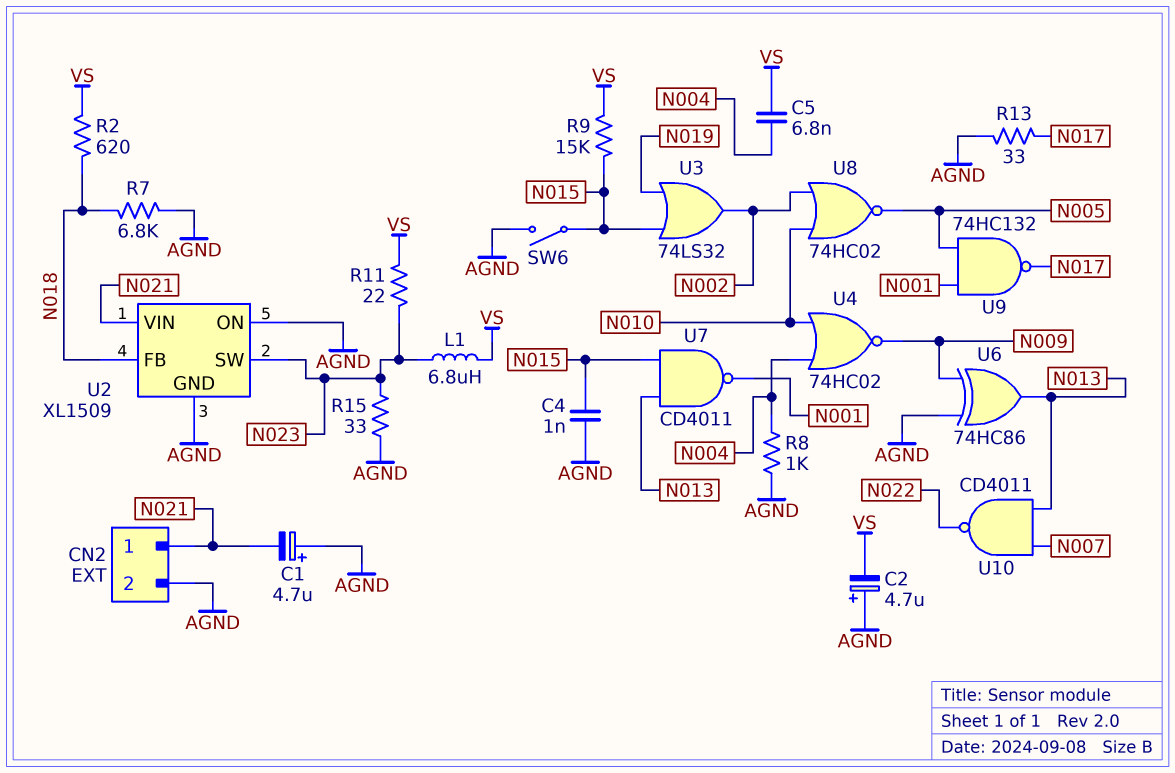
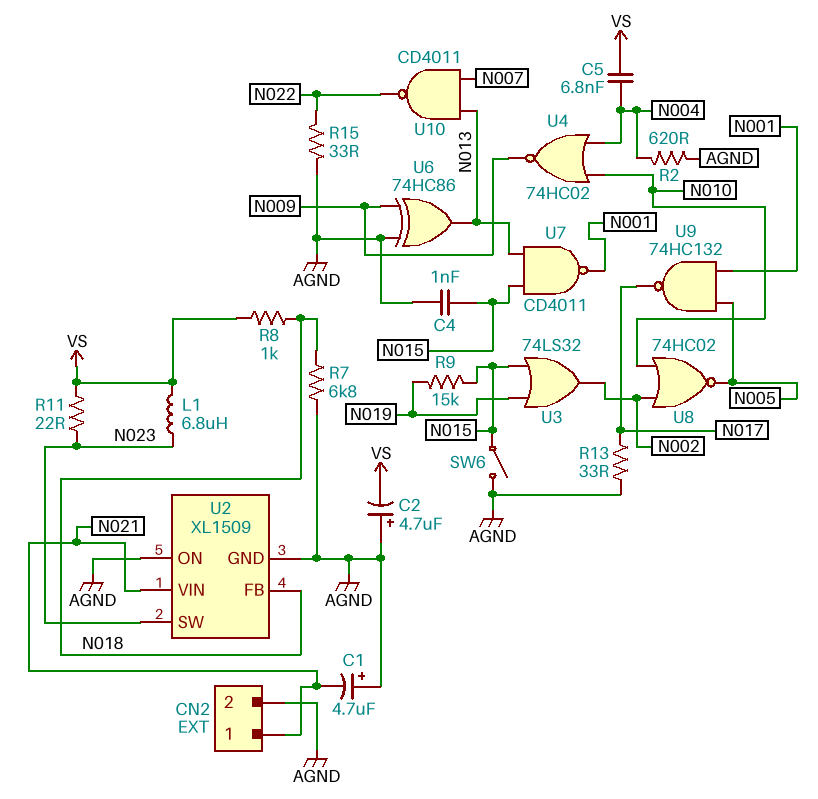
R2: 620 (N018, VS) -> 620 (AGND, N004)
R8: 1k (AGND, N004) -> 1k (N018, VS)
R9: 15k (N015, VS) -> 15k (N015, N019)
R15: 33 (AGND, N023) -> 33 (AGND, N022)

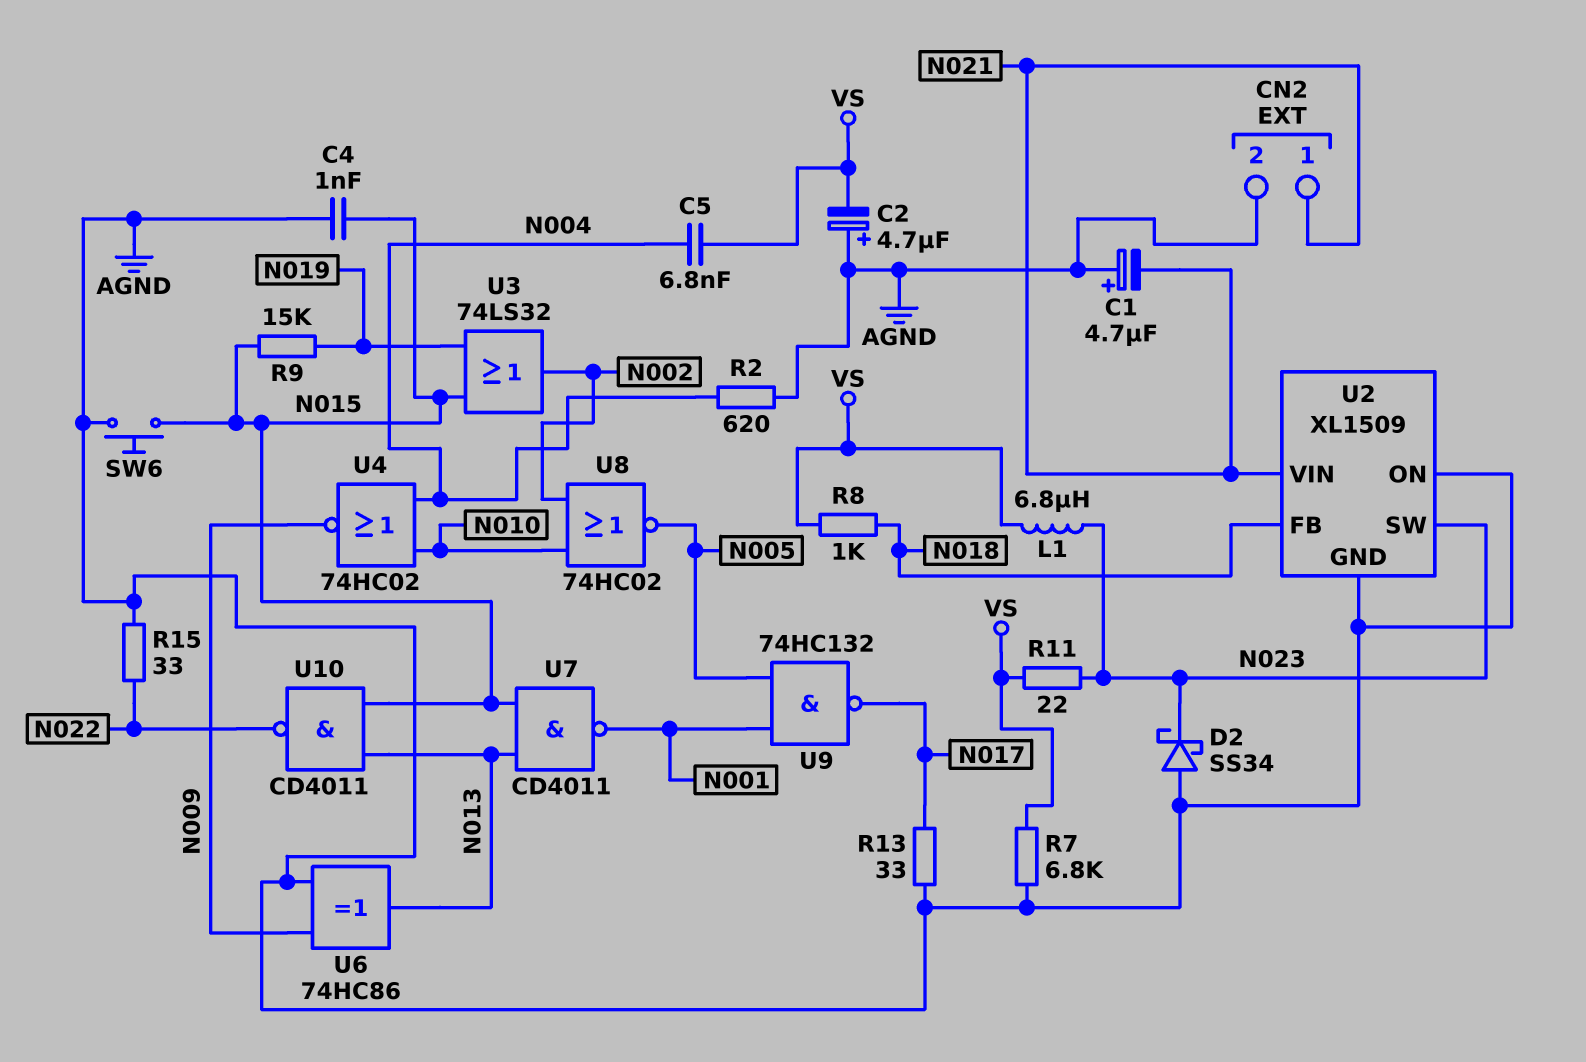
D2: none -> schottky SS34 (A AGND, K N023)
R7: 6.8k (AGND, N018) -> 6.8k (AGND, VS)
SW6: switch (AGND, N015) -> button (AGND, N015)
U10: NAND CD4011 (in N007, in N013, out N022) -> NAND CD4011 (in N013, in N015, out N022)

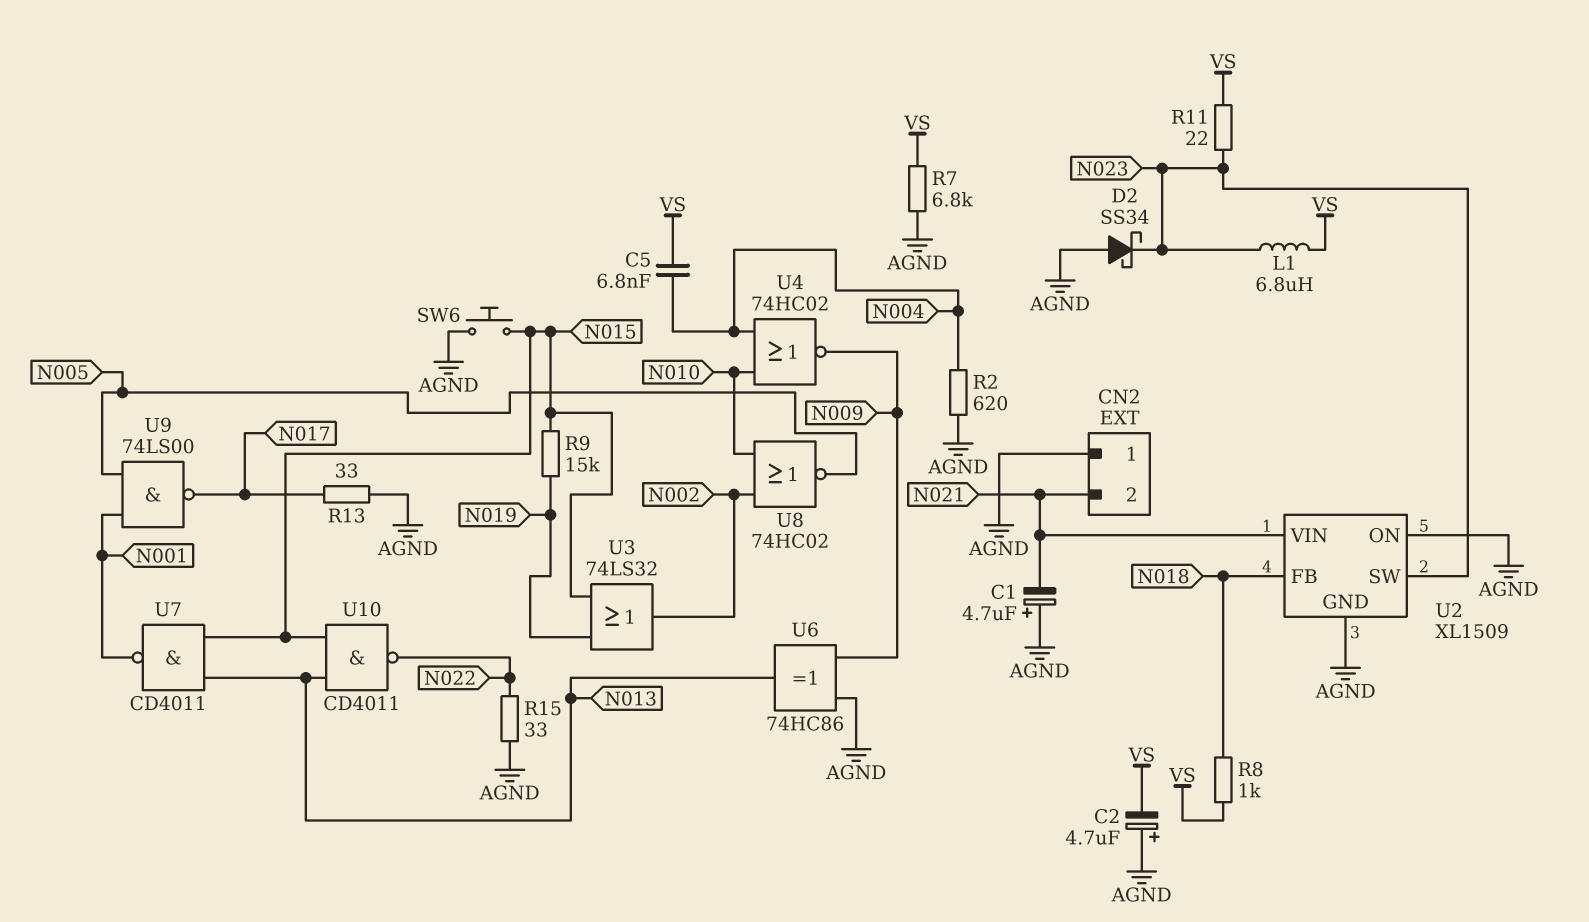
C4: 1nF (AGND, N015) -> none
CN2 pin 1: N021 -> AGND
CN2 pin 2: AGND -> N021
U9: NAND 74HC132 (in N001, in N005, out N017) -> NAND 74LS00 (in N001, in N005, out N017)

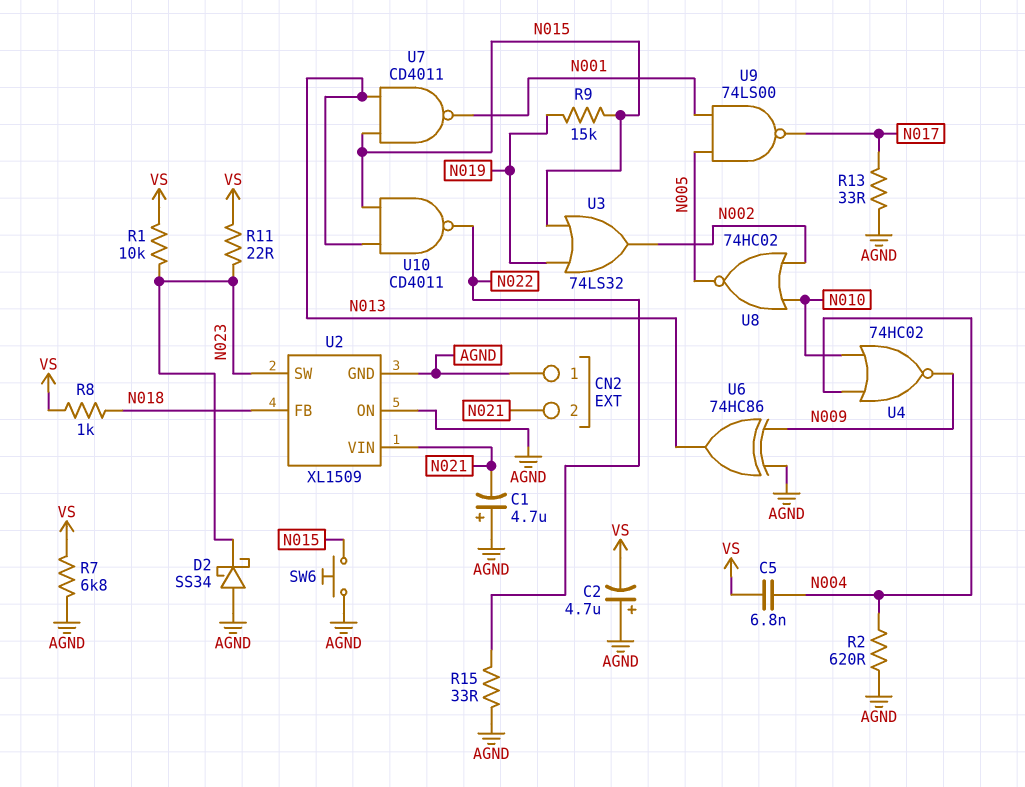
L1: 6.8uH (N023, VS) -> none
R1: none -> 10k (N023, VS)

